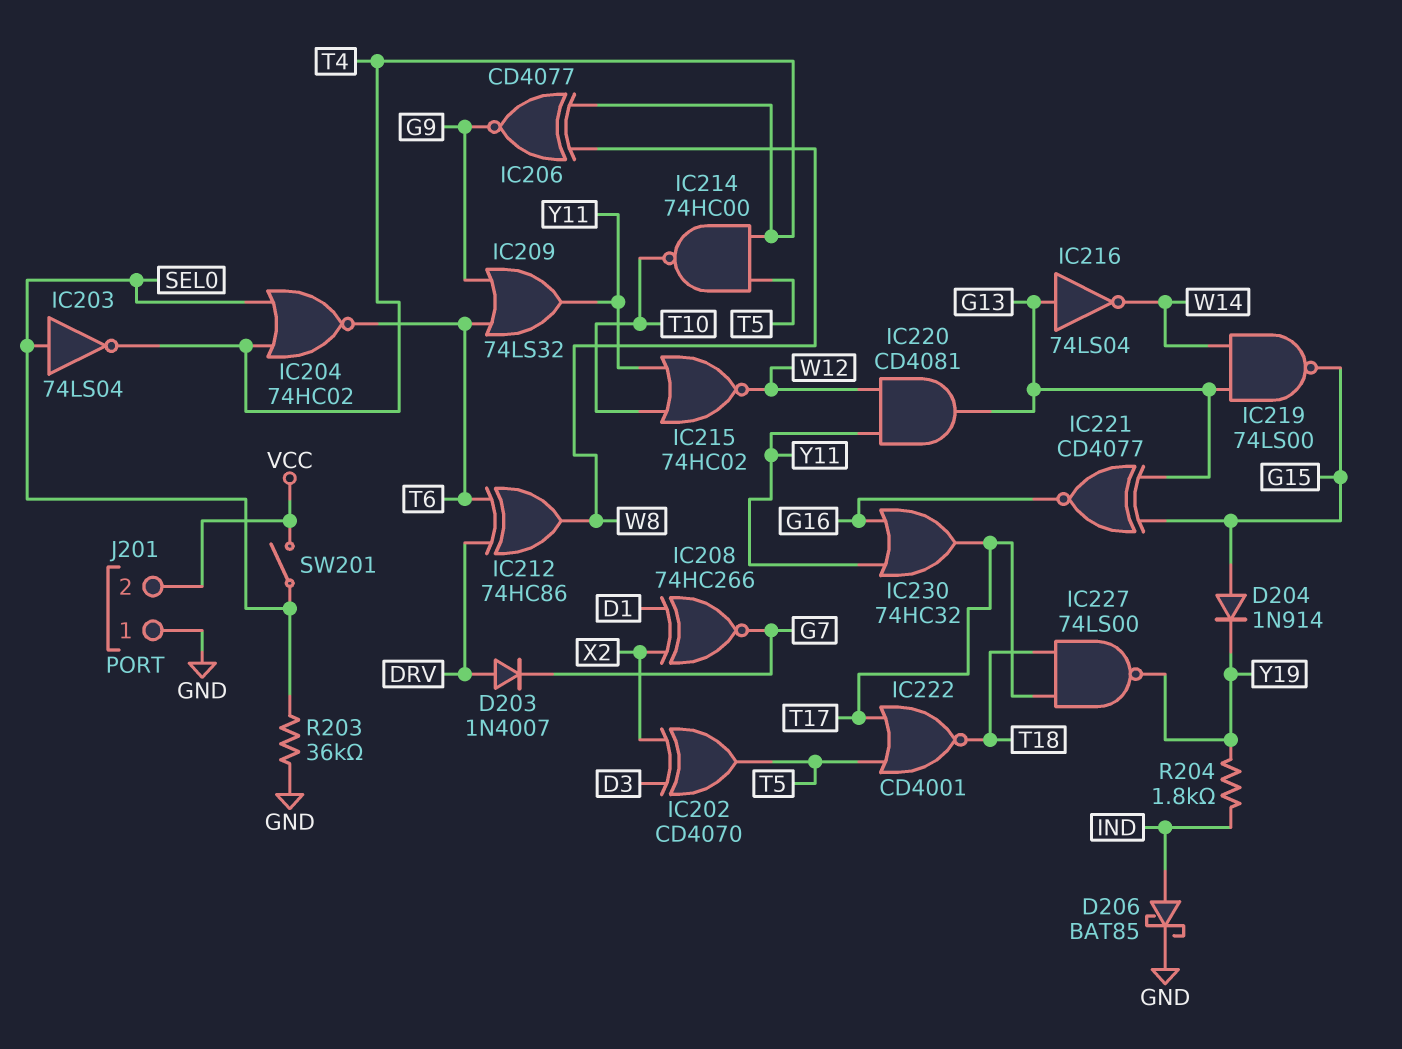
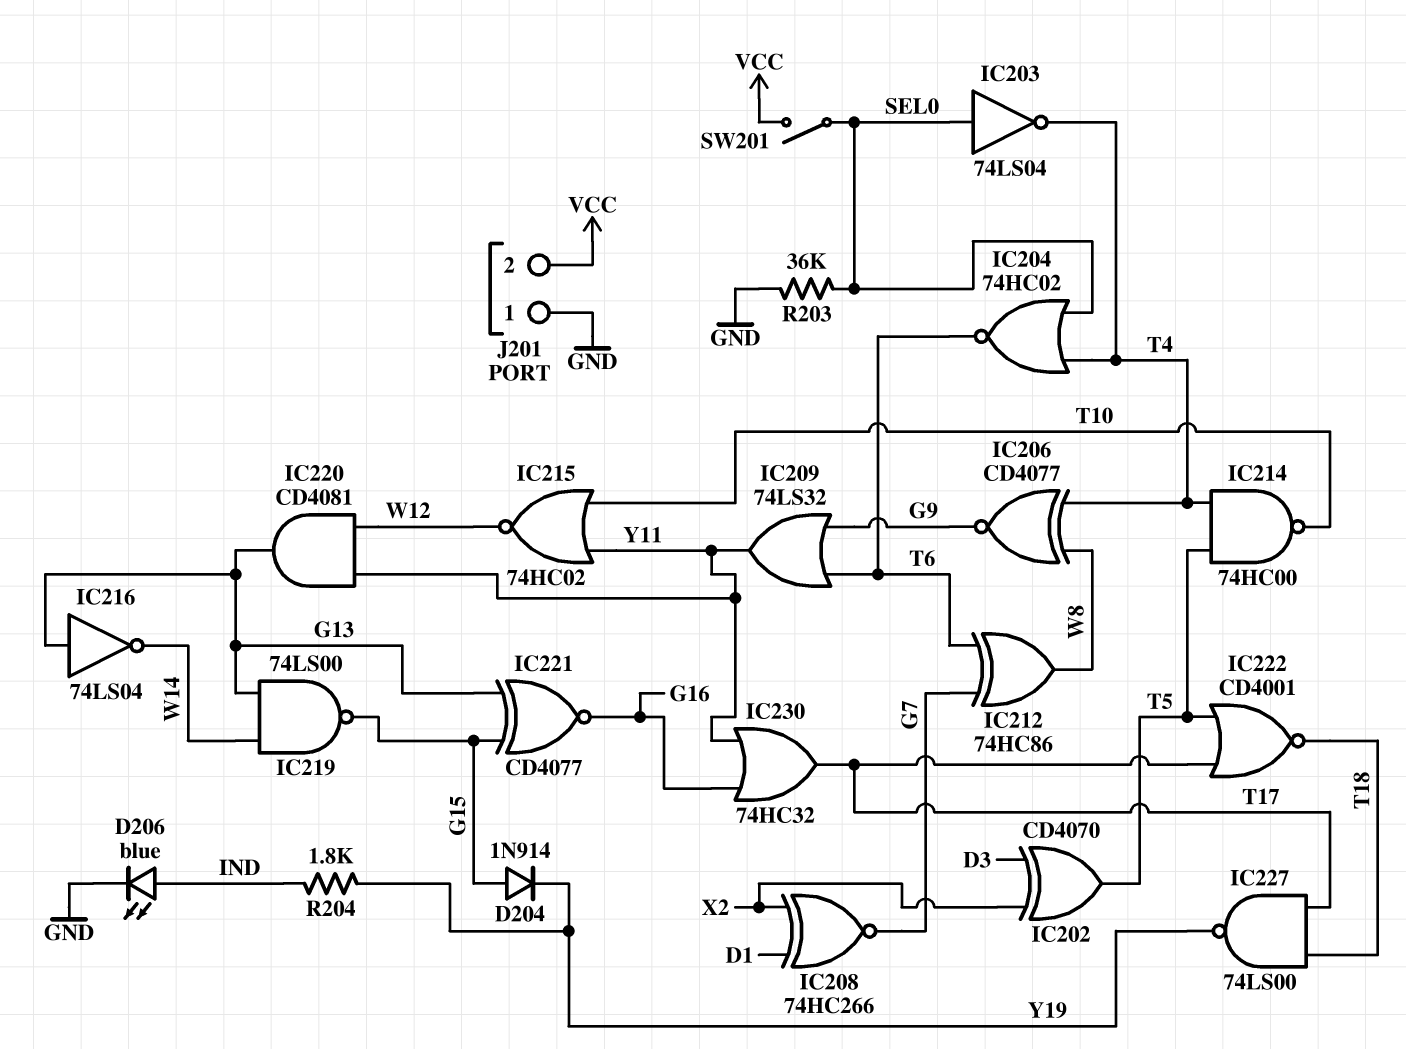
D203: diode 1N4007 (A DRV, K G7) -> none
D206: schottky BAT85 (A IND, K GND) -> LED blue (A IND, K GND)
IC212: XOR 74HC86 (in DRV, in T6, out W8) -> XOR 74HC86 (in G7, in T6, out W8)

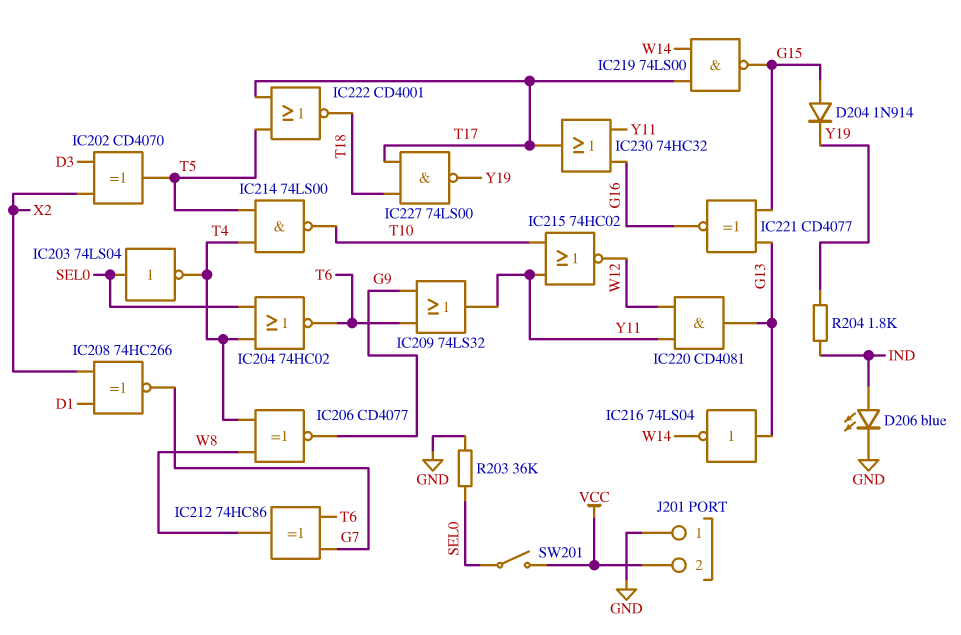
IC214: NAND 74HC00 (in T4, in T5, out T10) -> NAND 74LS00 (in T4, in T5, out T10)
IC219: NAND 74LS00 (in G13, in W14, out G15) -> NAND 74LS00 (in T17, in W14, out G15)

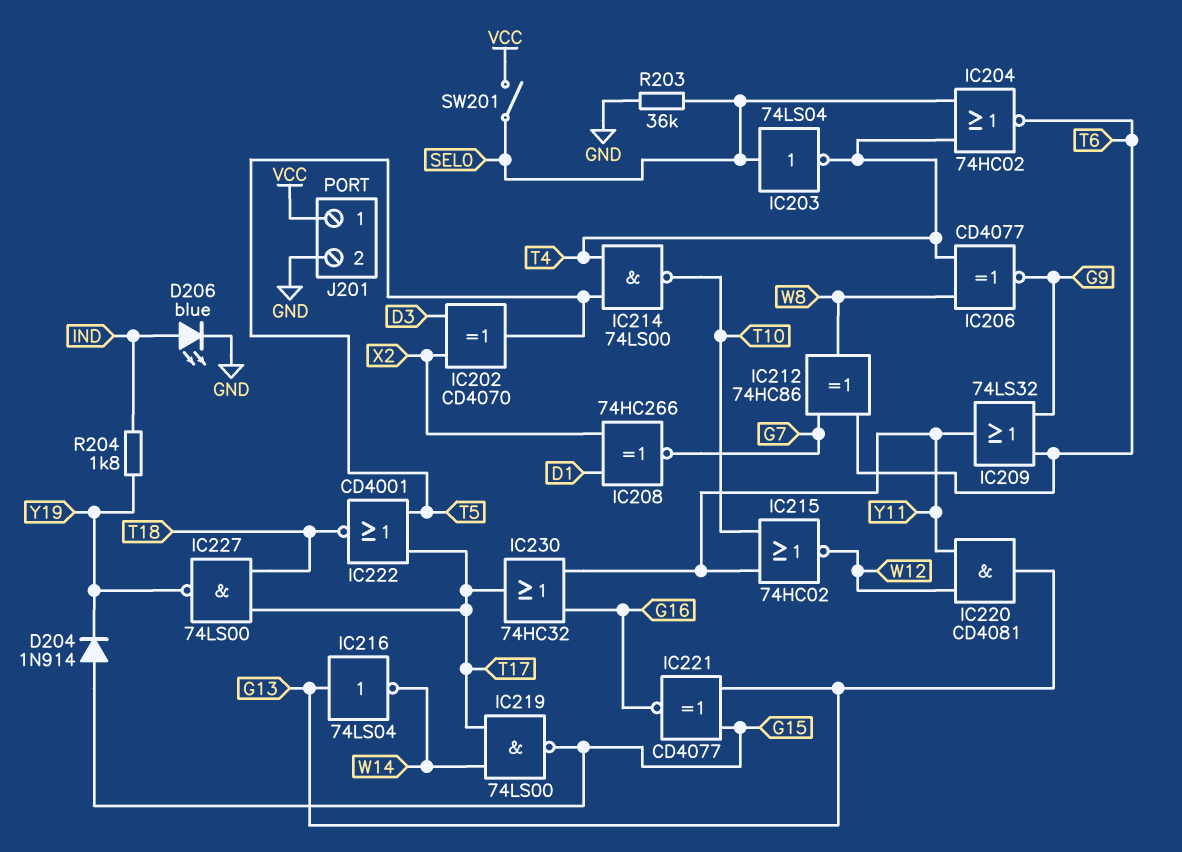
J201 pin 1: GND -> VCC
J201 pin 2: VCC -> GND

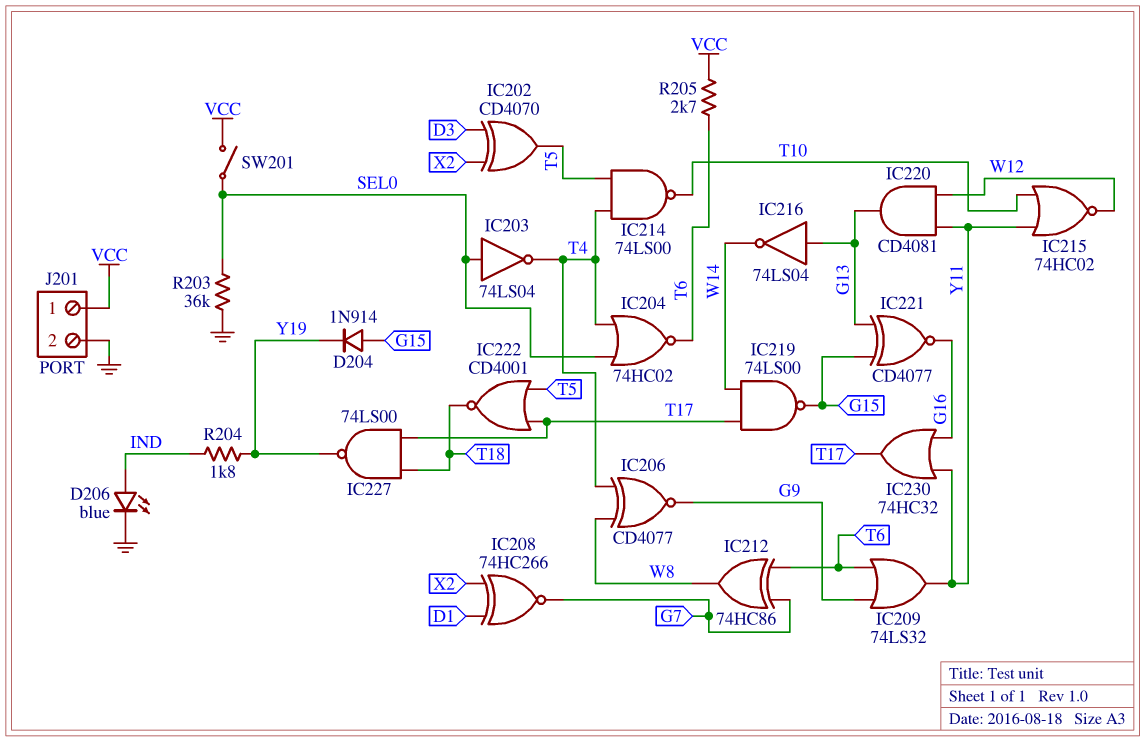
R205: none -> 2.7k (T6, VCC)

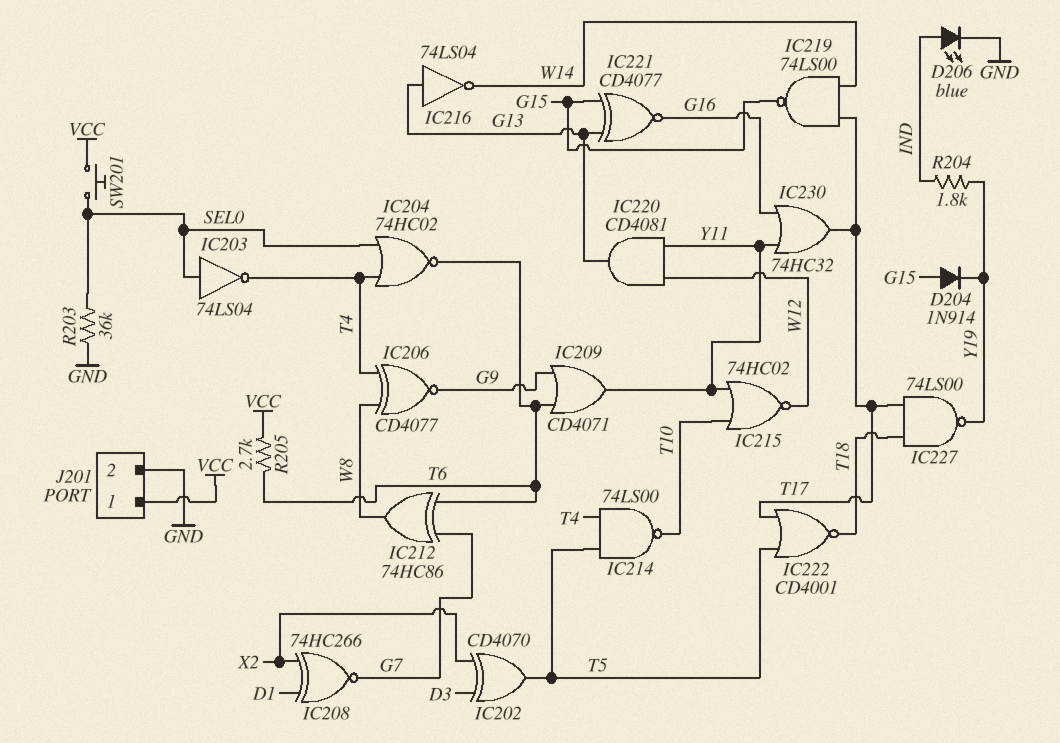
IC209: OR 74LS32 (in G9, in T6, out Y11) -> OR CD4071 (in G9, in T6, out Y11)
SW201: switch (SEL0, VCC) -> button (SEL0, VCC)

